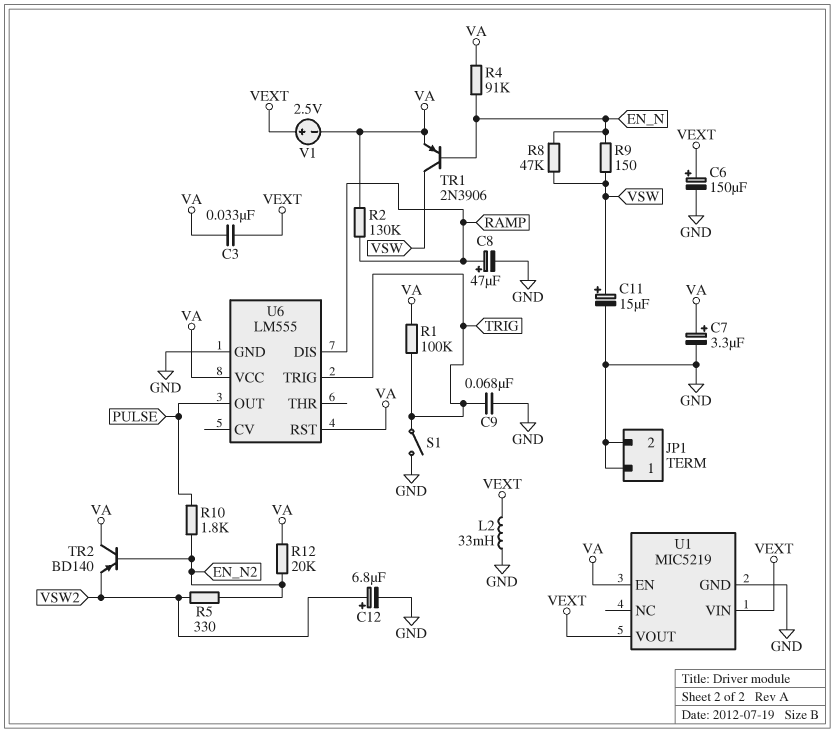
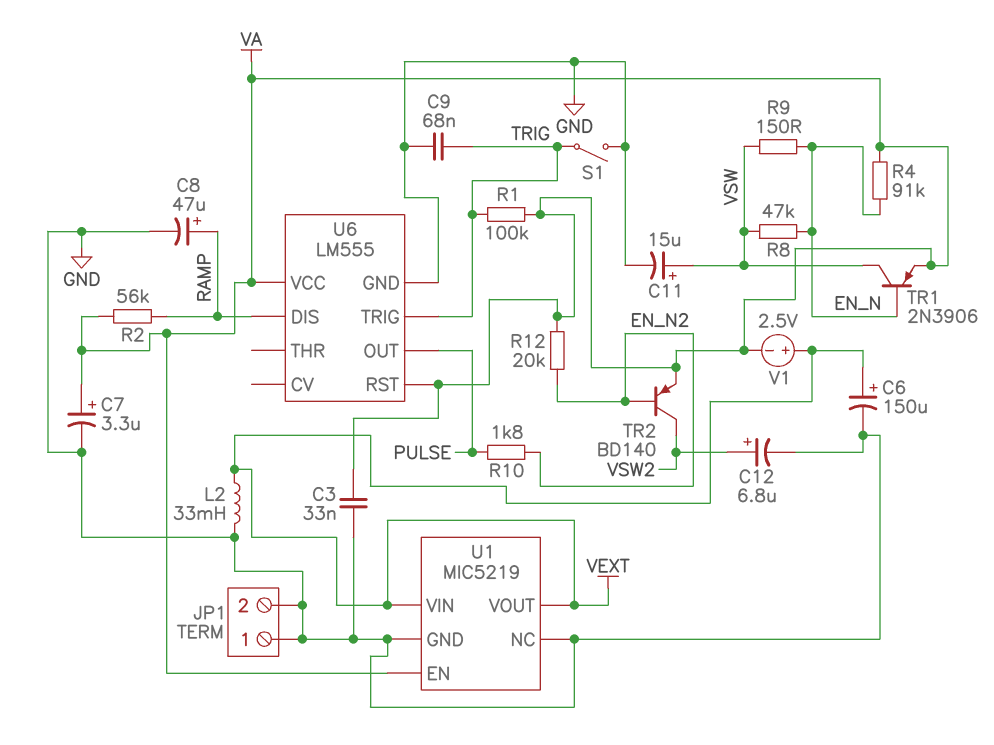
C3: 33nF (VA, VEXT) -> 33nF (GND, VA)
R2: 130k (RAMP, VA) -> 56k (RAMP, VA)
R5: 330 (EN_N2, VSW2) -> none
TR2: PNP BD140 (B EN_N2, C VA, E VSW2) -> PNP BD140 (B EN_N2, C VSW2, E VA)
U1 pin NC: none -> GND

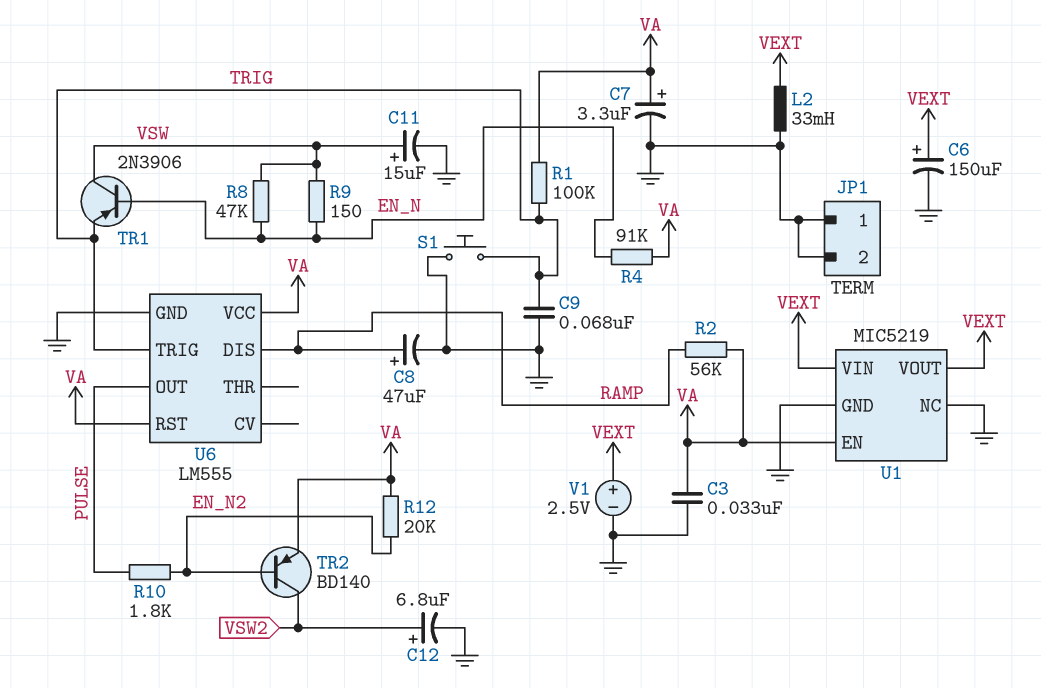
S1: switch (GND, TRIG) -> button (GND, TRIG)
TR1: PNP 2N3906 (B EN_N, C VSW, E VA) -> PNP 2N3906 (B EN_N, C VSW, E TRIG)
V1: 2.5V (plus VEXT, minus VA) -> 2.5V (plus VEXT, minus GND)

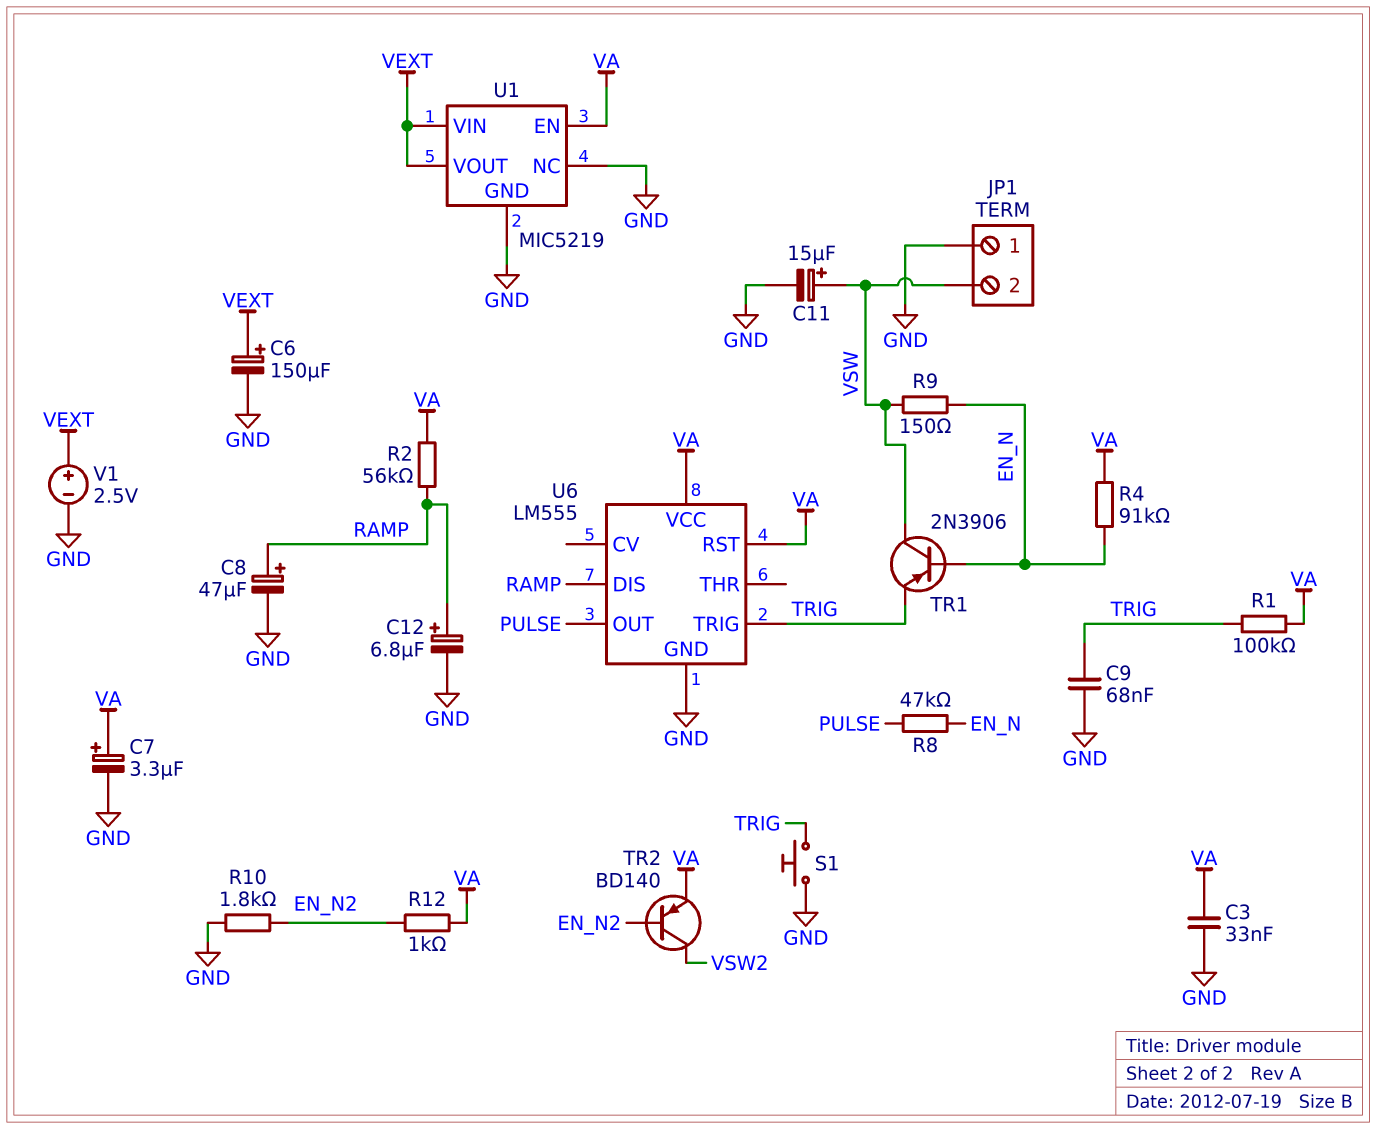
C12: 6.8uF (plus VSW2, minus GND) -> 6.8uF (plus RAMP, minus GND)
JP1 pin 2: GND -> VSW
L2: 33mH (GND, VEXT) -> none
R8: 47k (EN_N, VSW) -> 47k (EN_N, PULSE)
R10: 1.8k (EN_N2, PULSE) -> 1.8k (EN_N2, GND)
R12: 20k (EN_N2, VA) -> 1k (EN_N2, VA)

